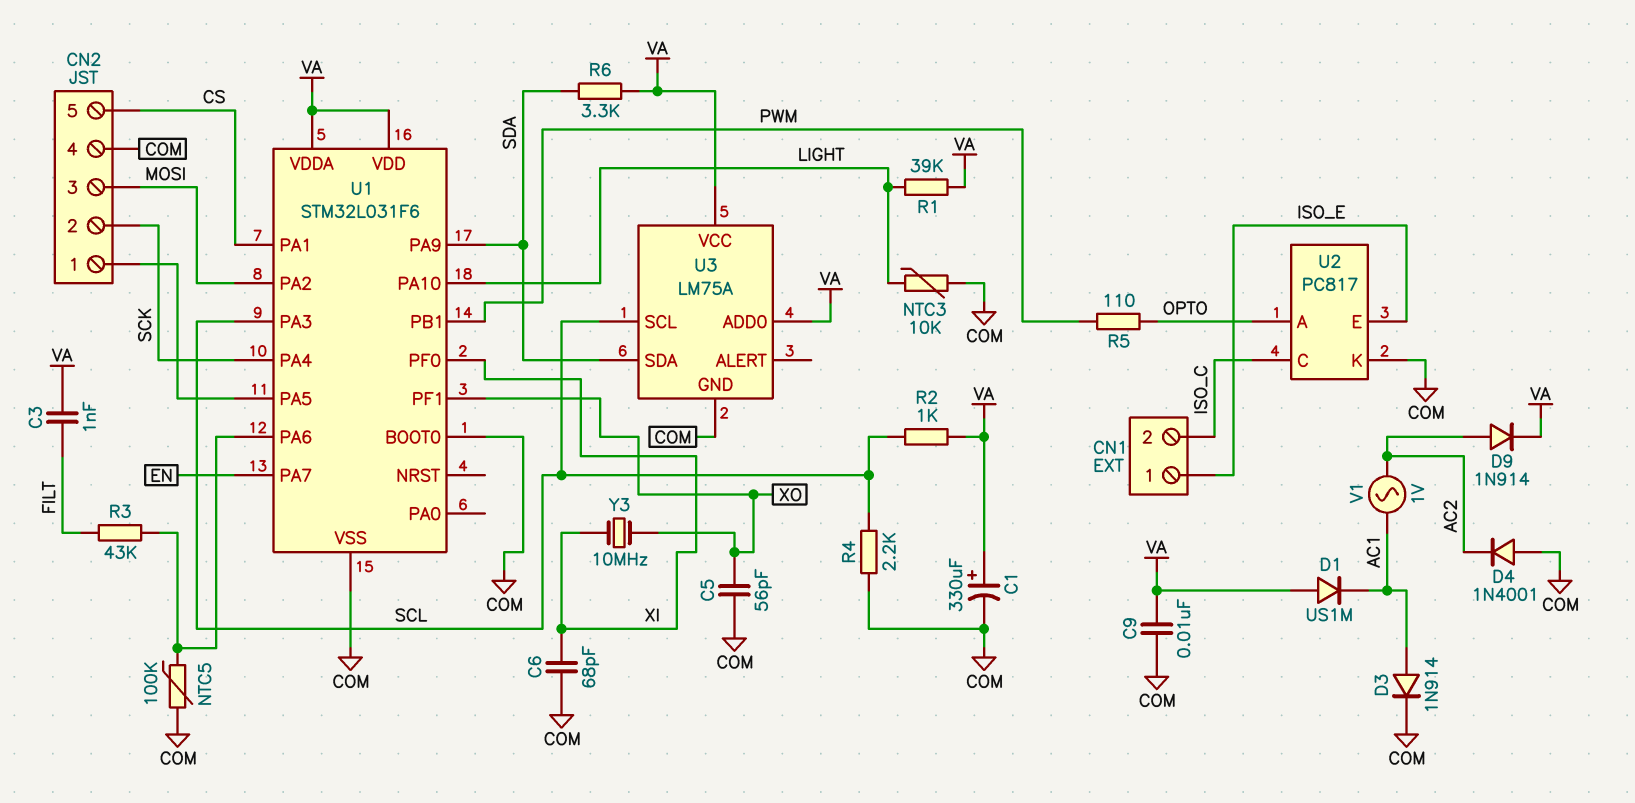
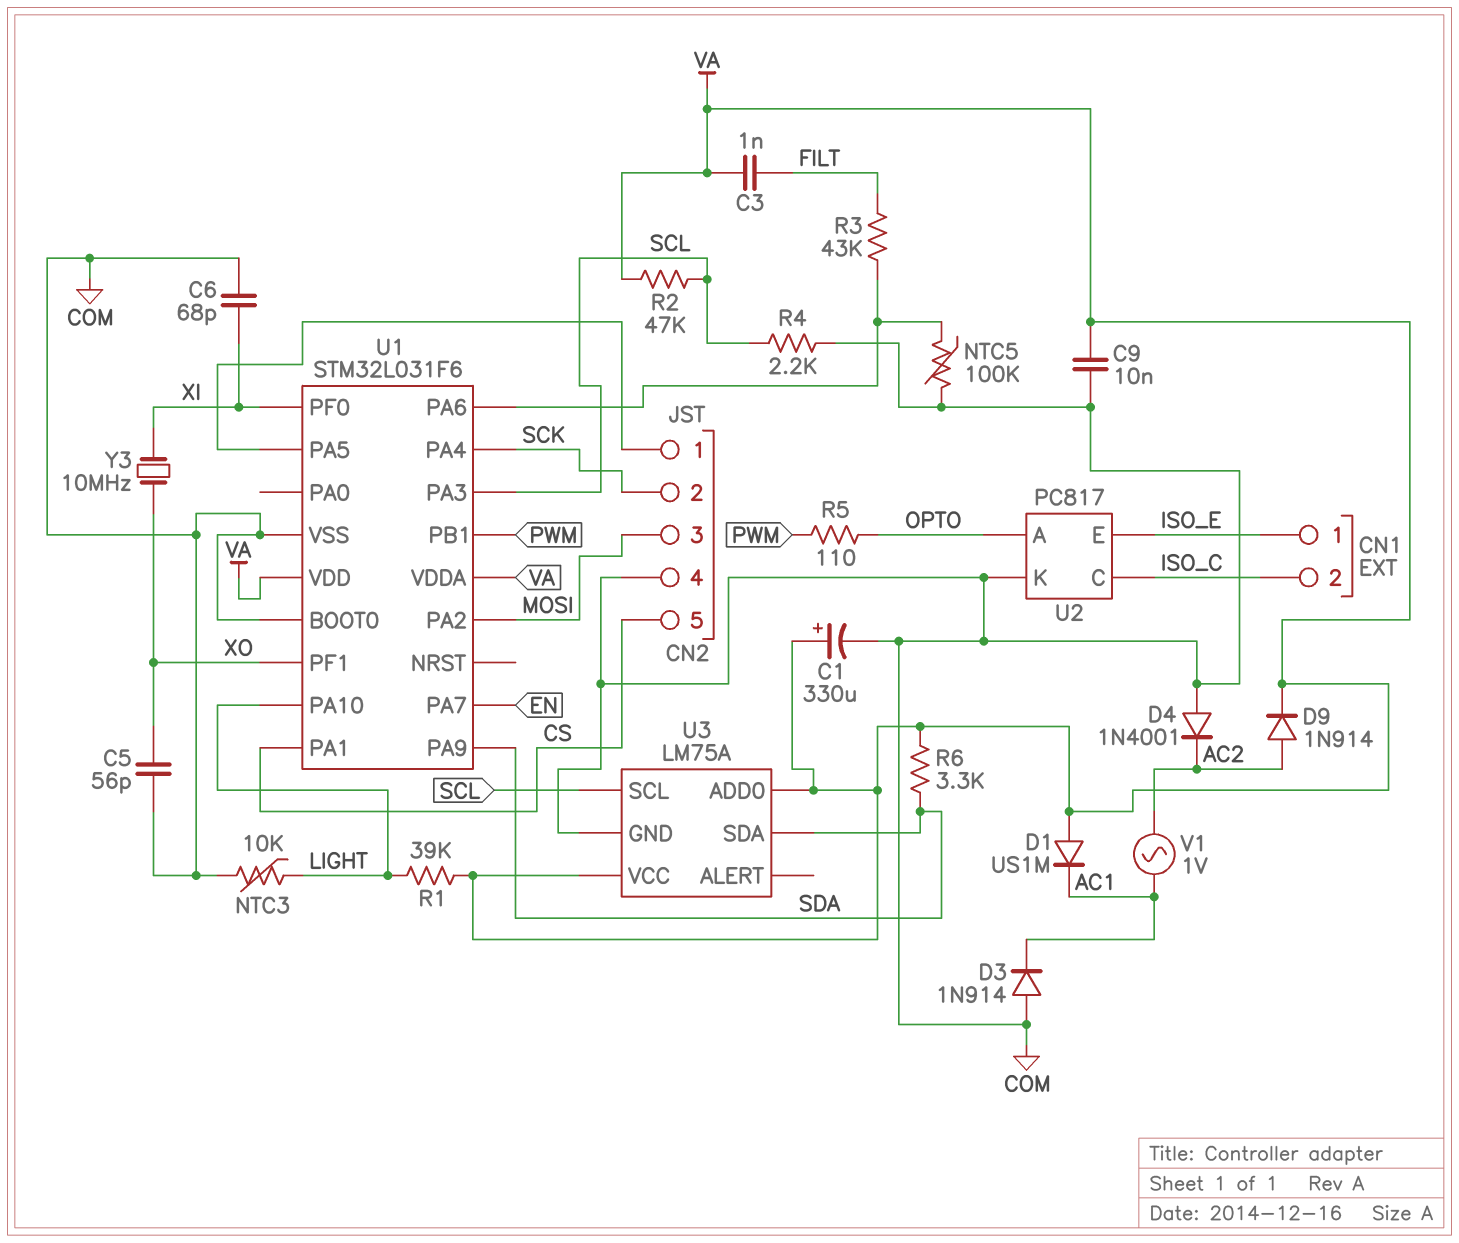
D3: diode 1N914 (A AC1, K COM) -> diode 1N914 (A COM, K AC1)
R2: 1k (SCL, VA) -> 47k (SCL, VA)

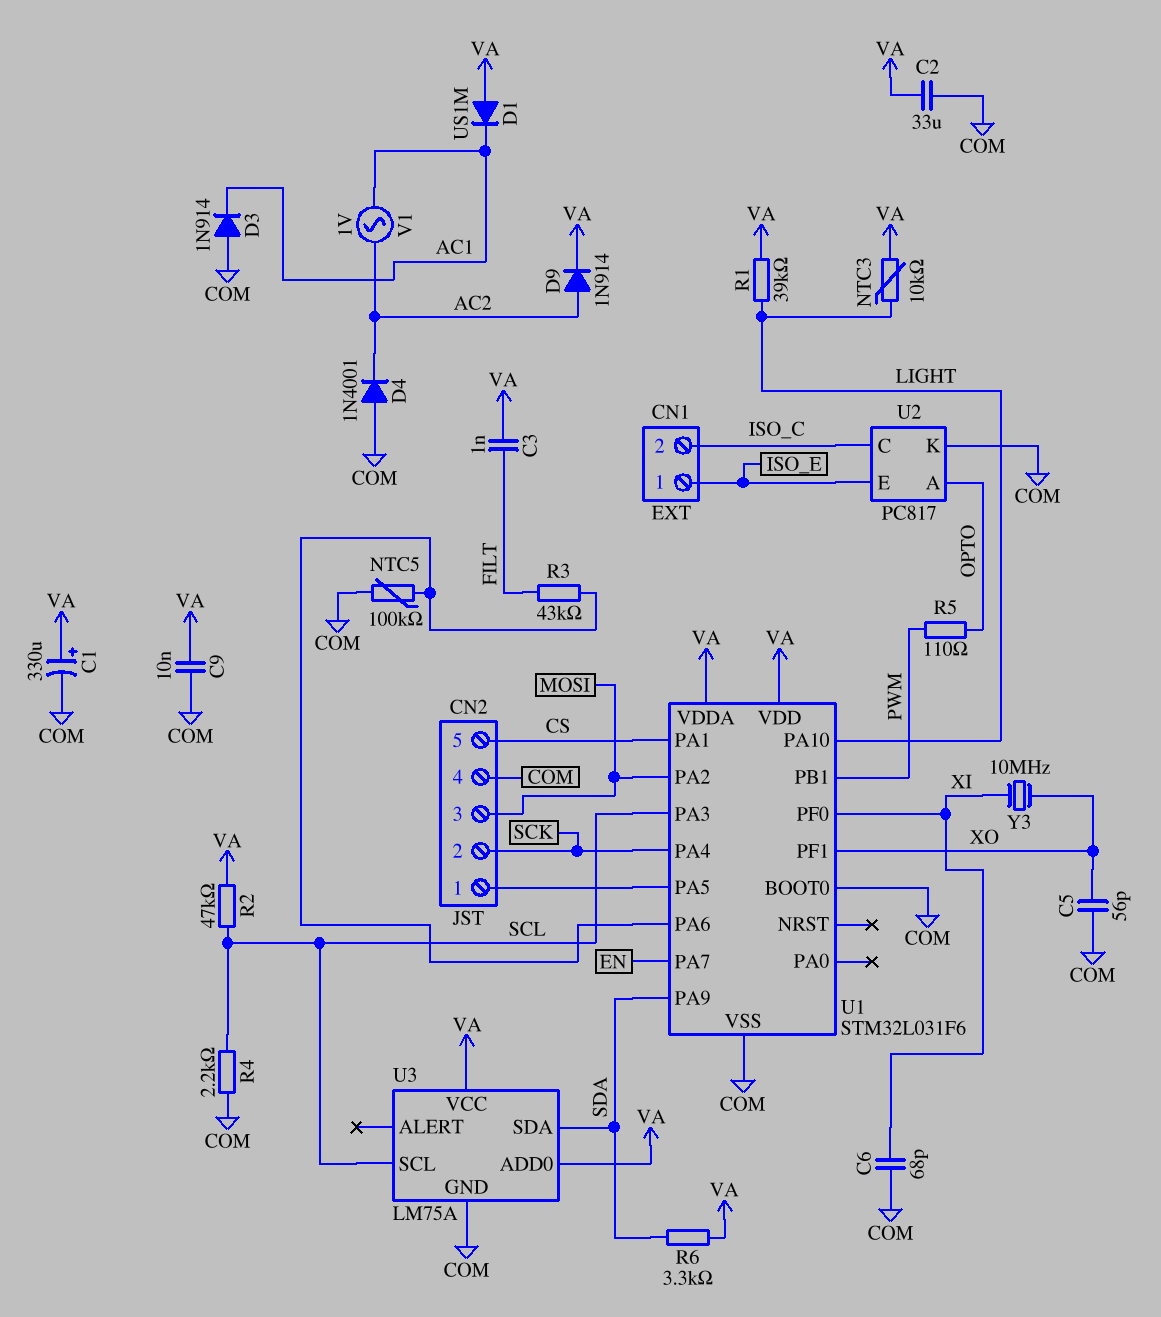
C2: none -> 33uF (COM, VA)
NTC3: 10k (COM, LIGHT) -> 10k (LIGHT, VA)

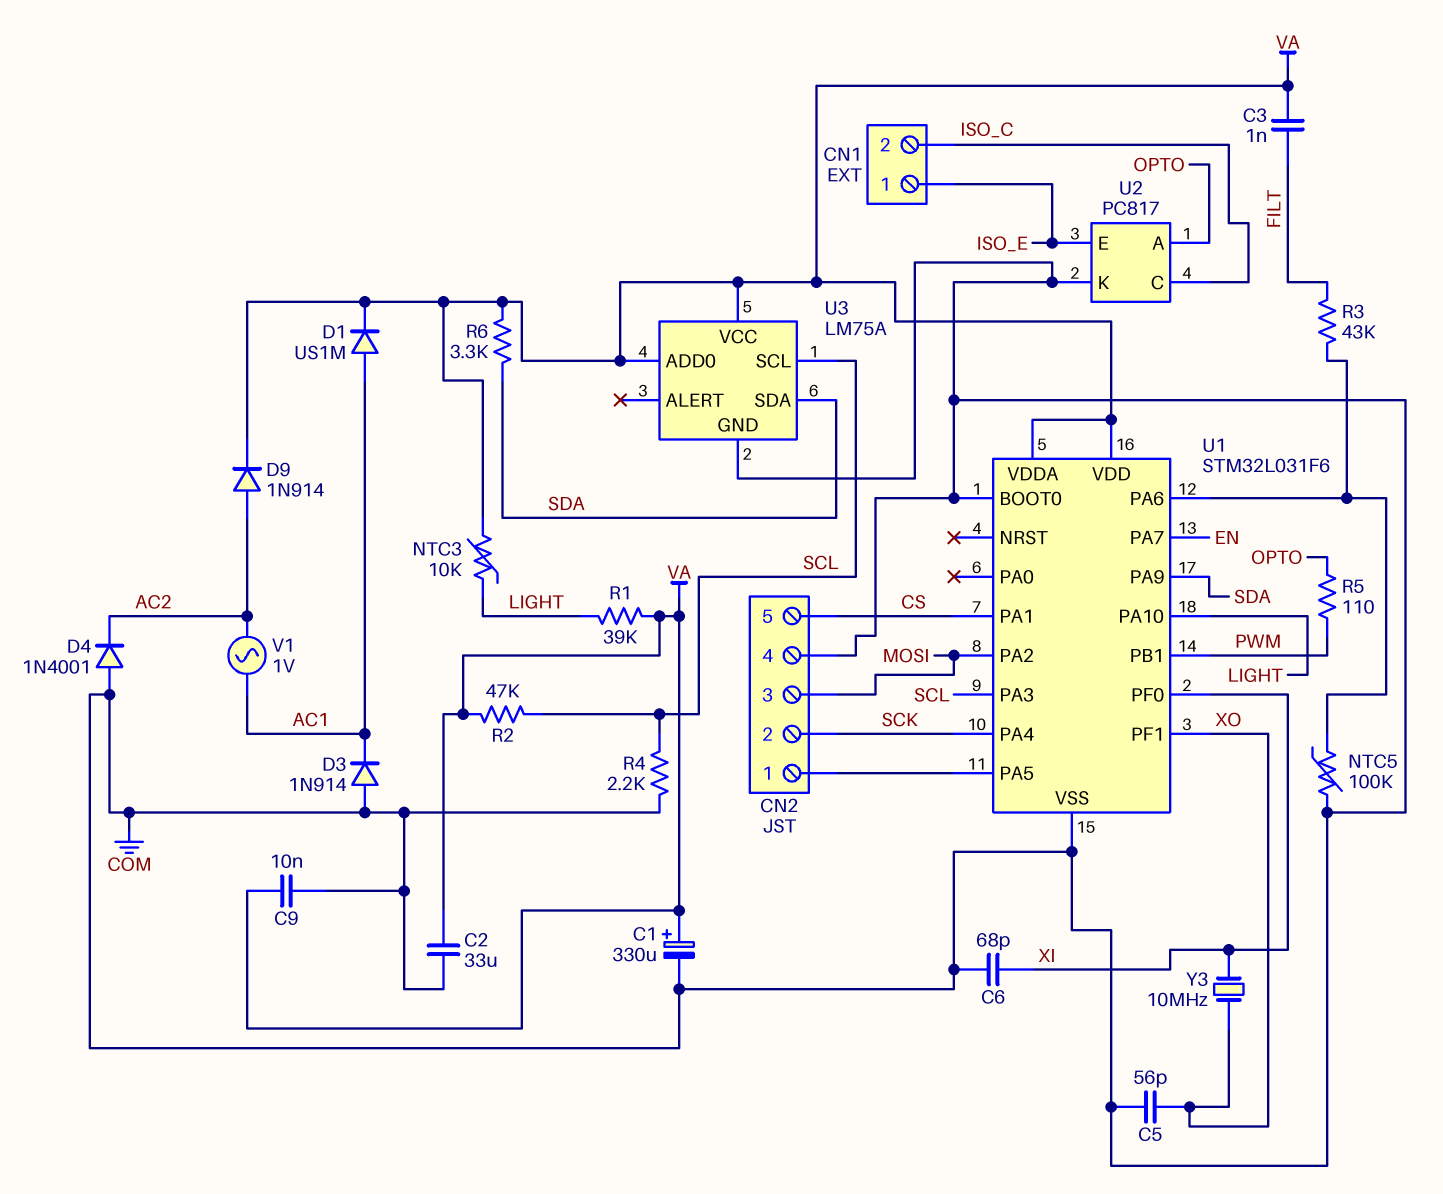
D1: diode US1M (A VA, K AC1) -> diode US1M (A AC1, K VA)

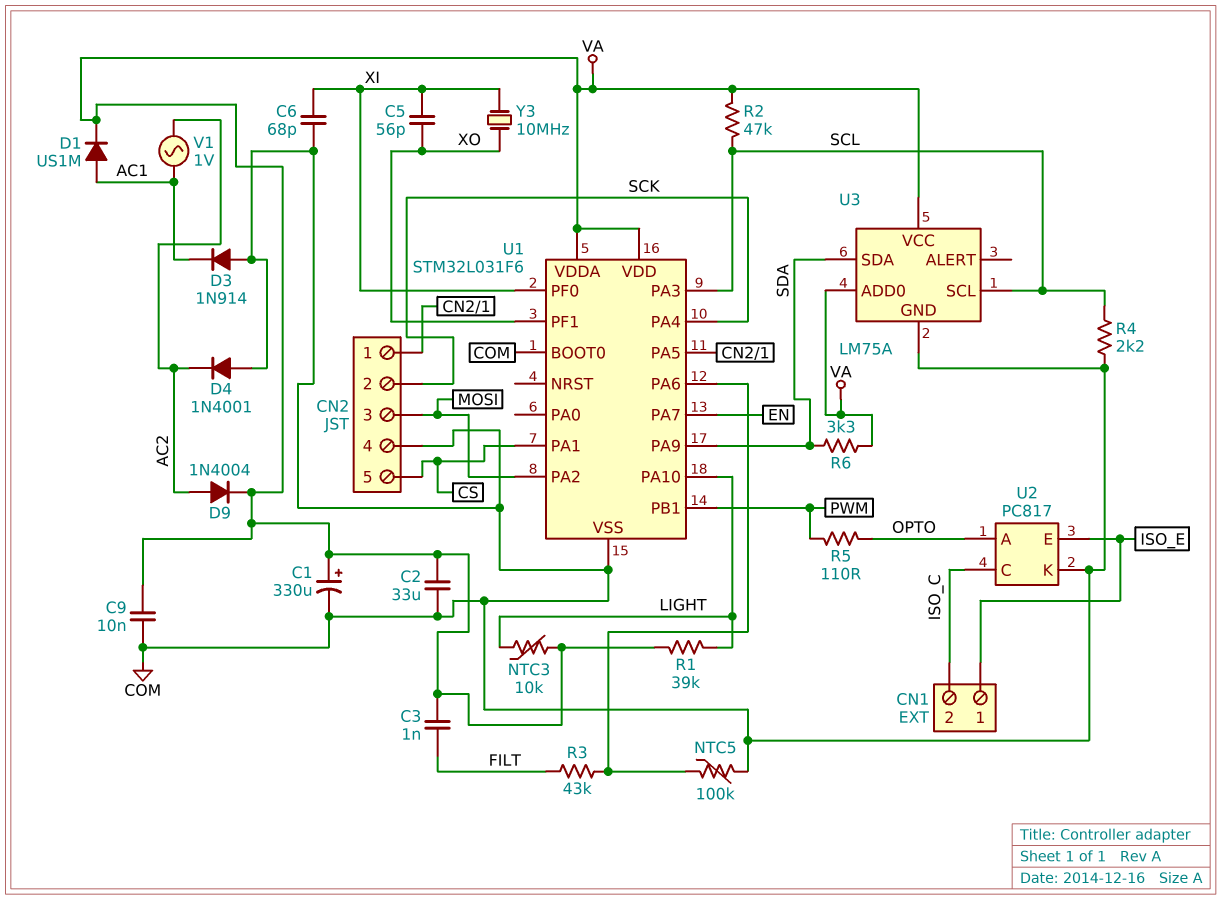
C5: 56pF (COM, XO) -> 56pF (XI, XO)
D9: diode 1N914 (A AC2, K VA) -> diode 1N4004 (A AC2, K VA)

